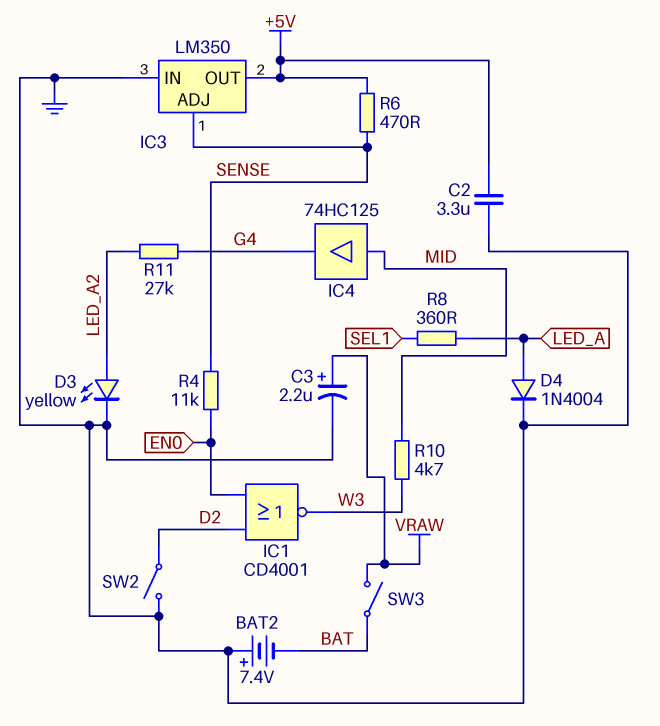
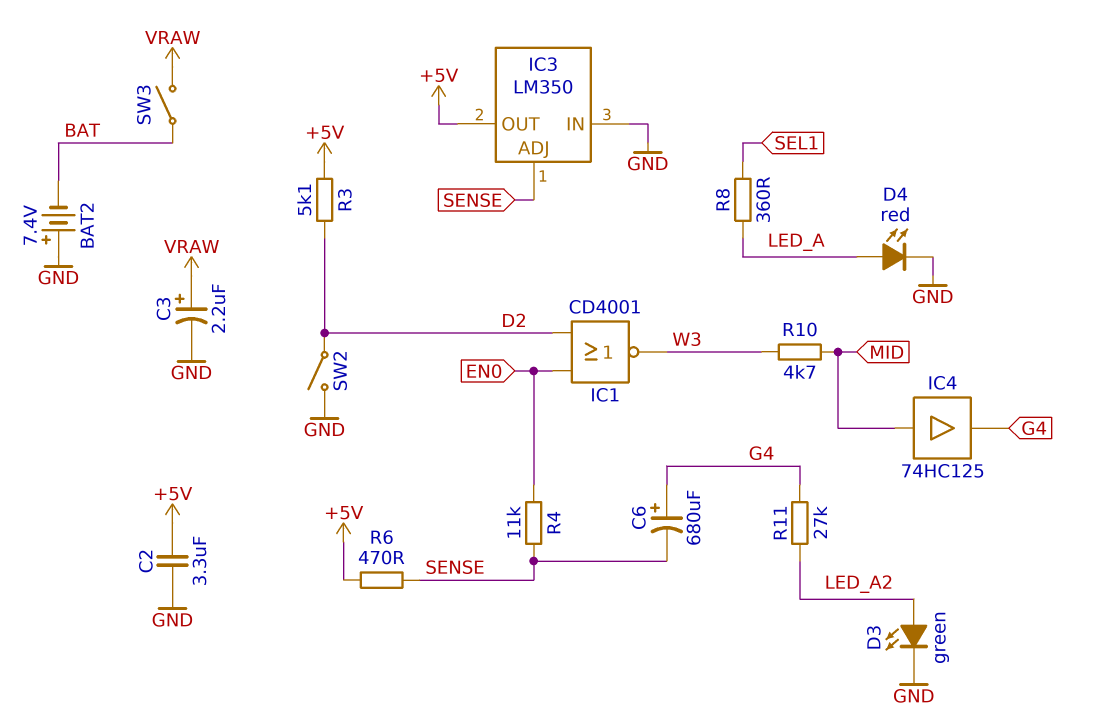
C6: none -> 680uF (plus G4, minus SENSE)
D3: LED yellow (A LED_A2, K GND) -> LED green (A LED_A2, K GND)
D4: diode 1N4004 (A LED_A, K GND) -> LED red (A LED_A, K GND)
R3: none -> 5.1k (+5V, D2)

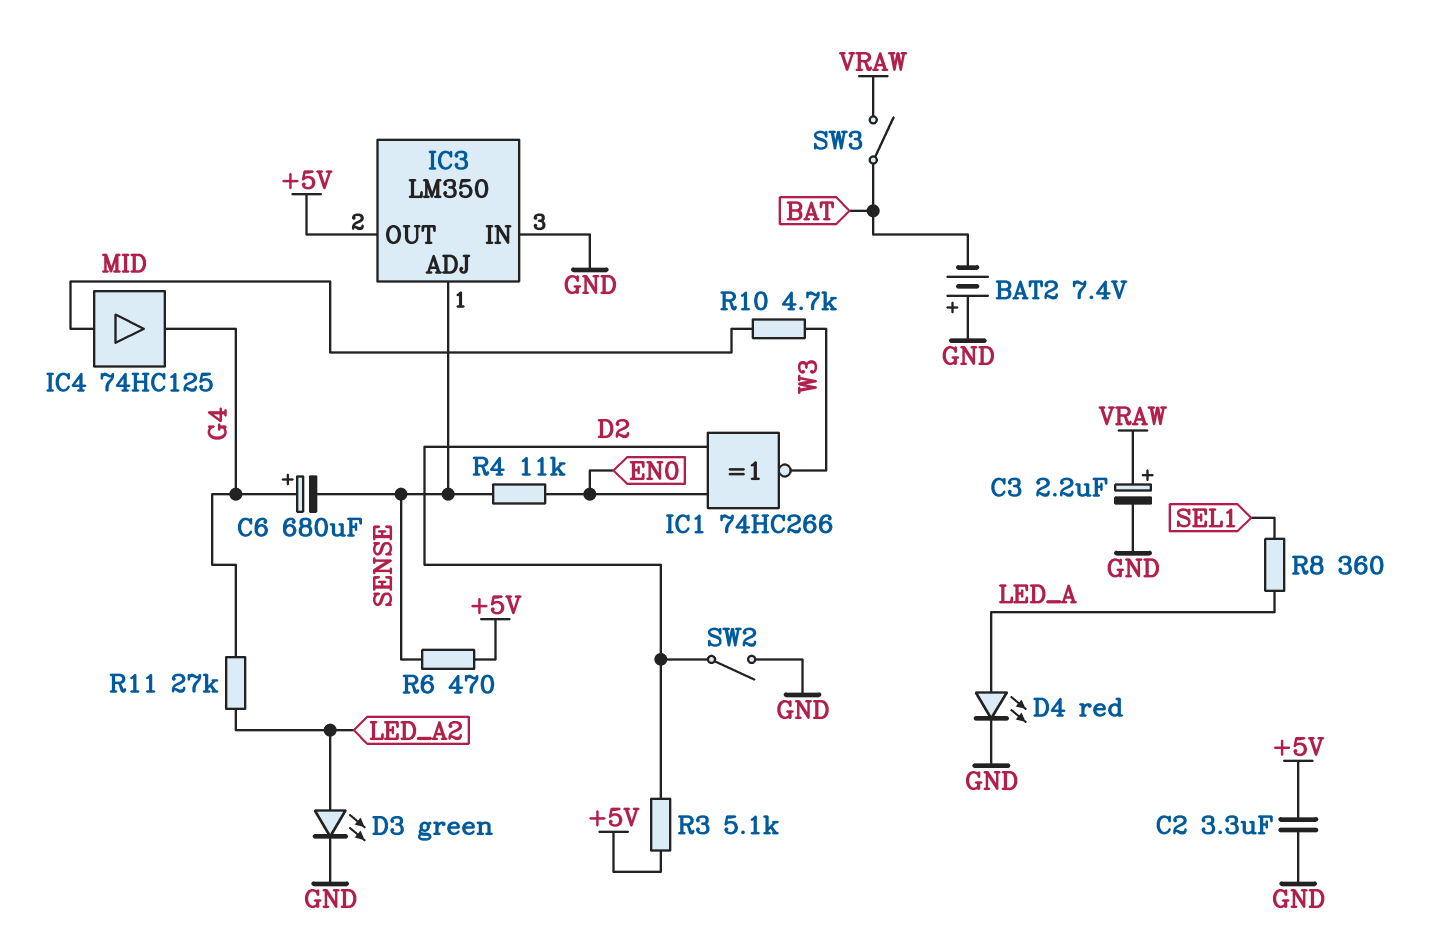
IC1: NOR CD4001 (in D2, in EN0, out W3) -> XNOR 74HC266 (in D2, in EN0, out W3)

